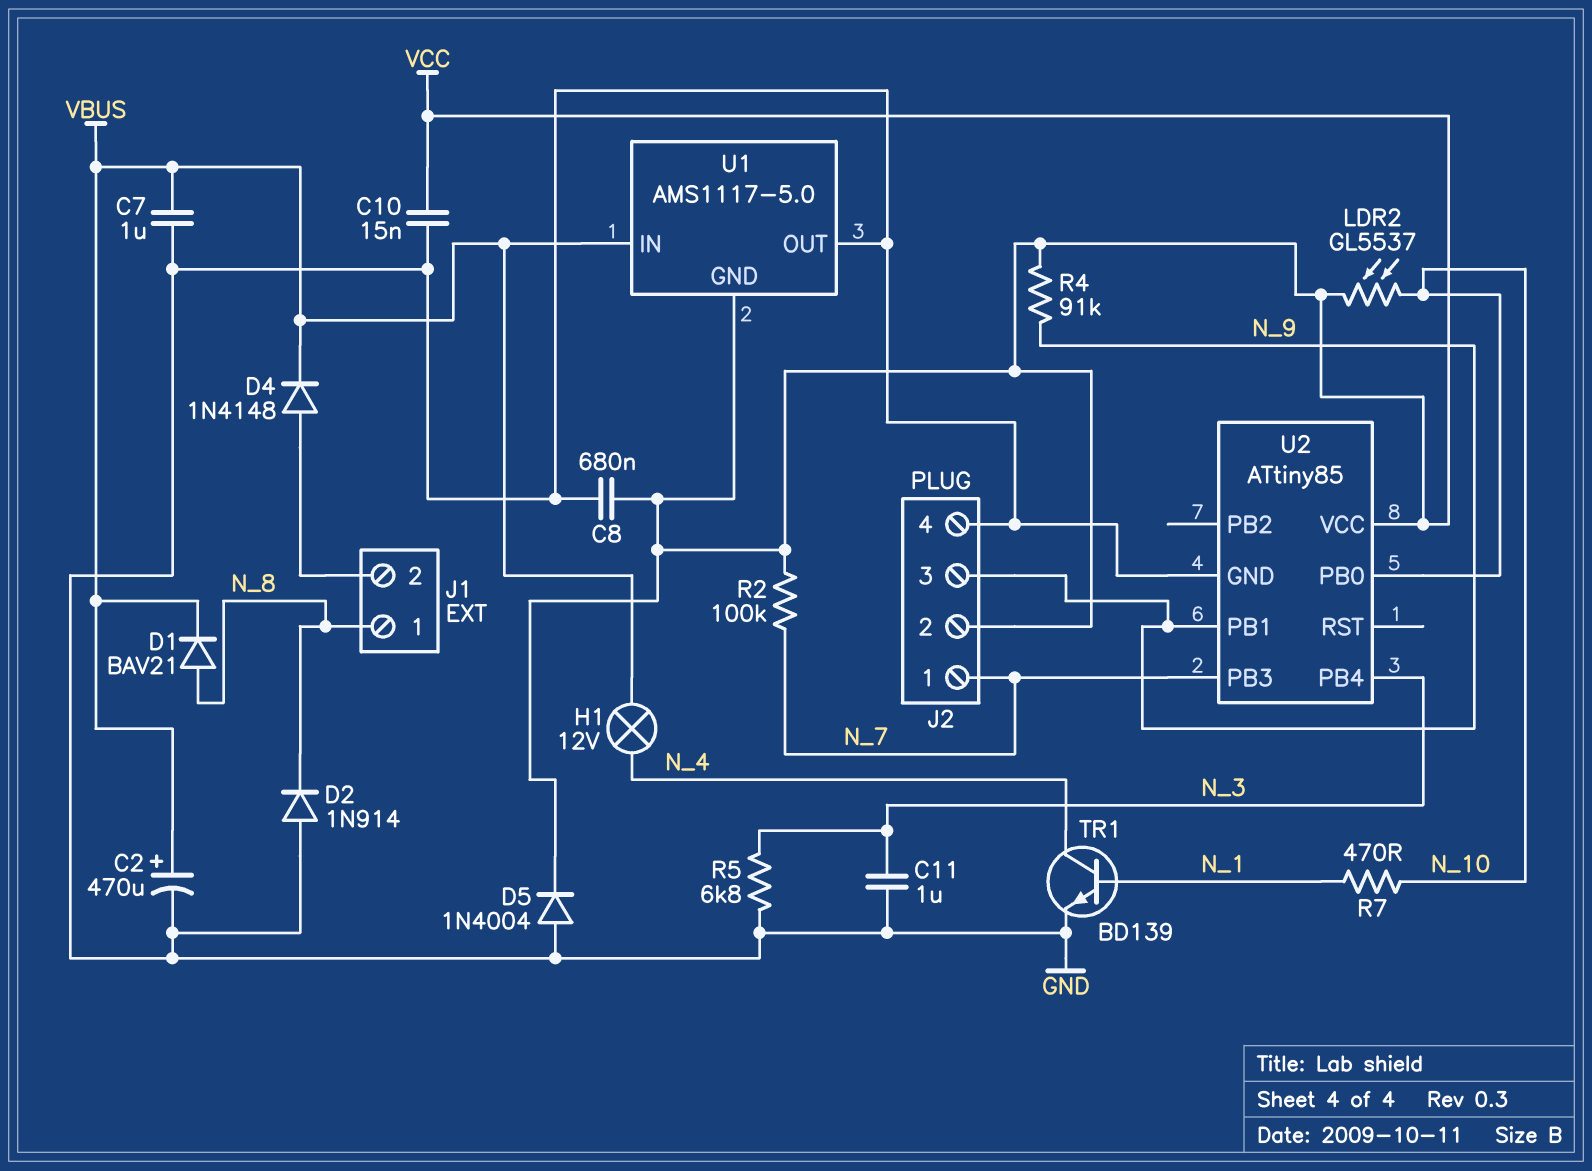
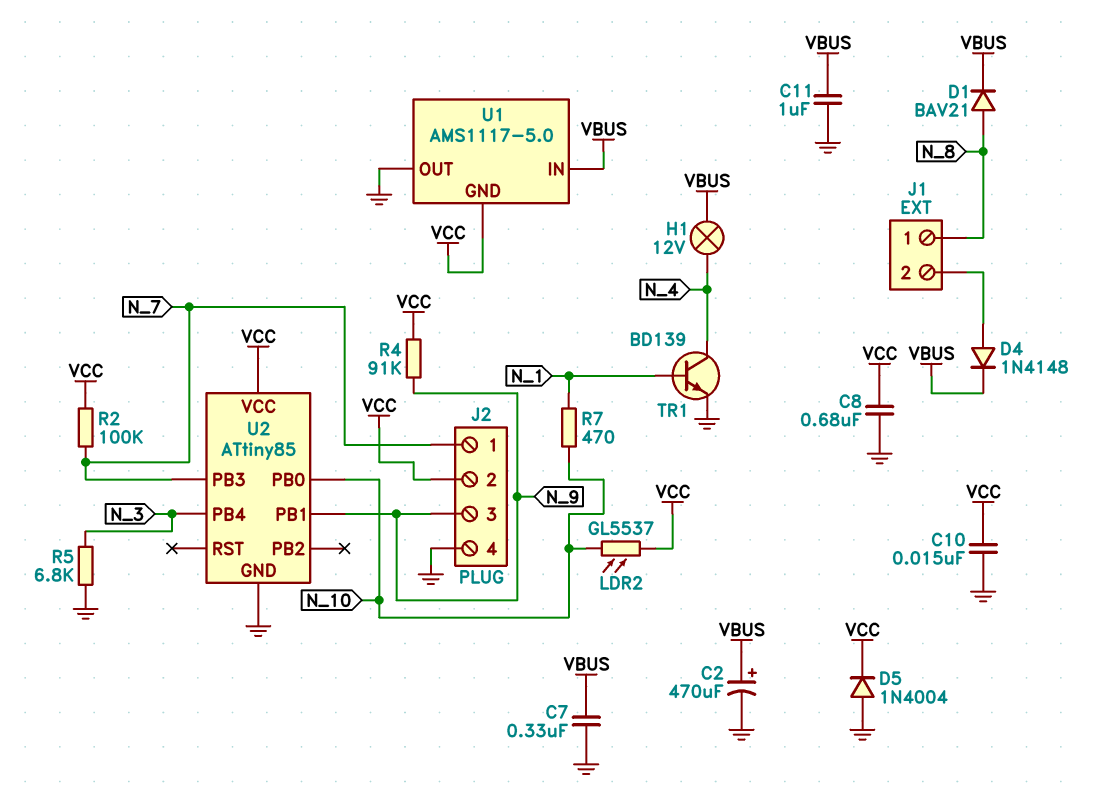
C7: 1uF (GND, VBUS) -> 330nF (GND, VBUS)
C11: 1uF (GND, N_3) -> 1uF (GND, VBUS)
D2: diode 1N914 (A GND, K N_8) -> none

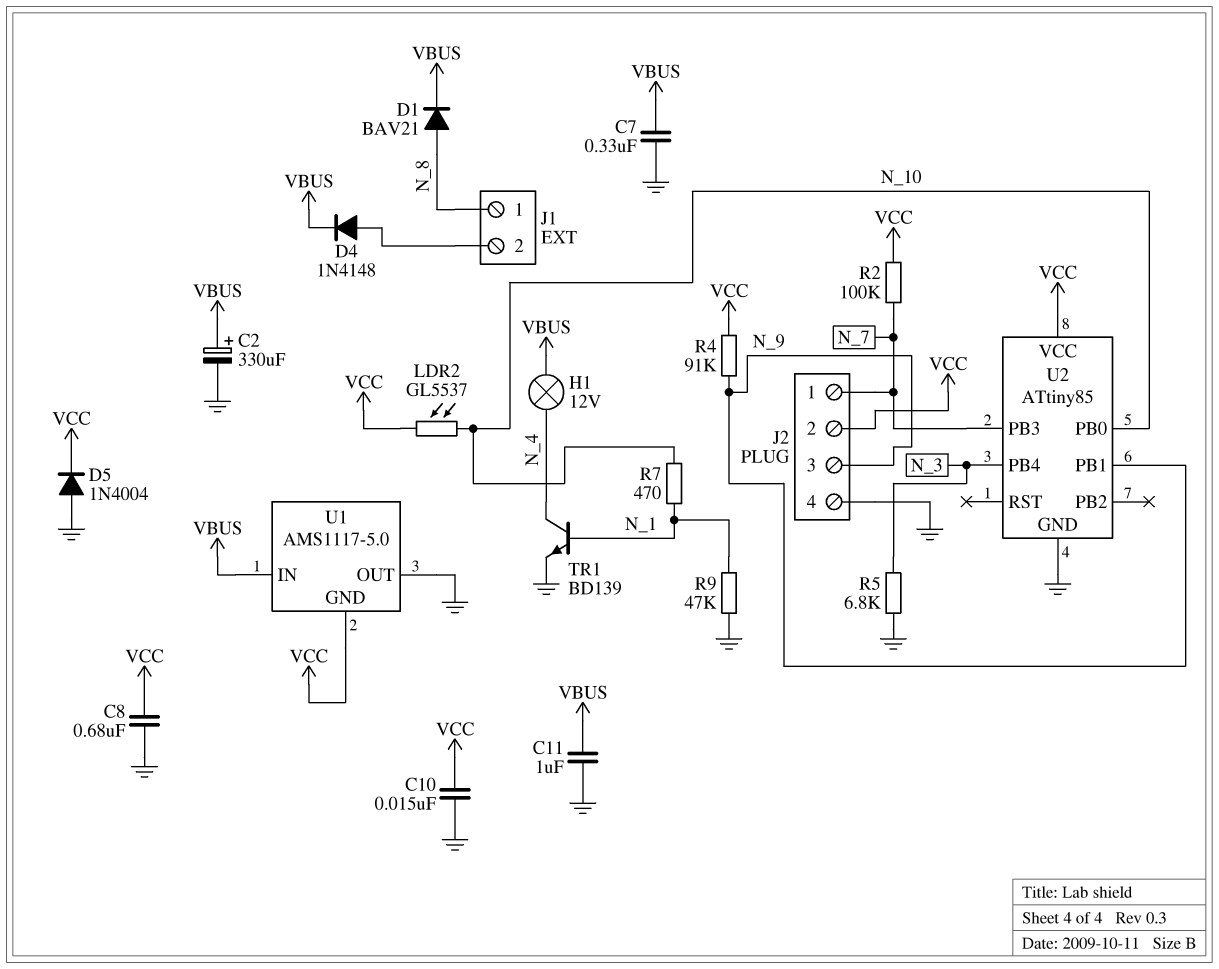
C2: 470uF (plus VBUS, minus GND) -> 330uF (plus VBUS, minus GND)
R9: none -> 47k (GND, N_1)

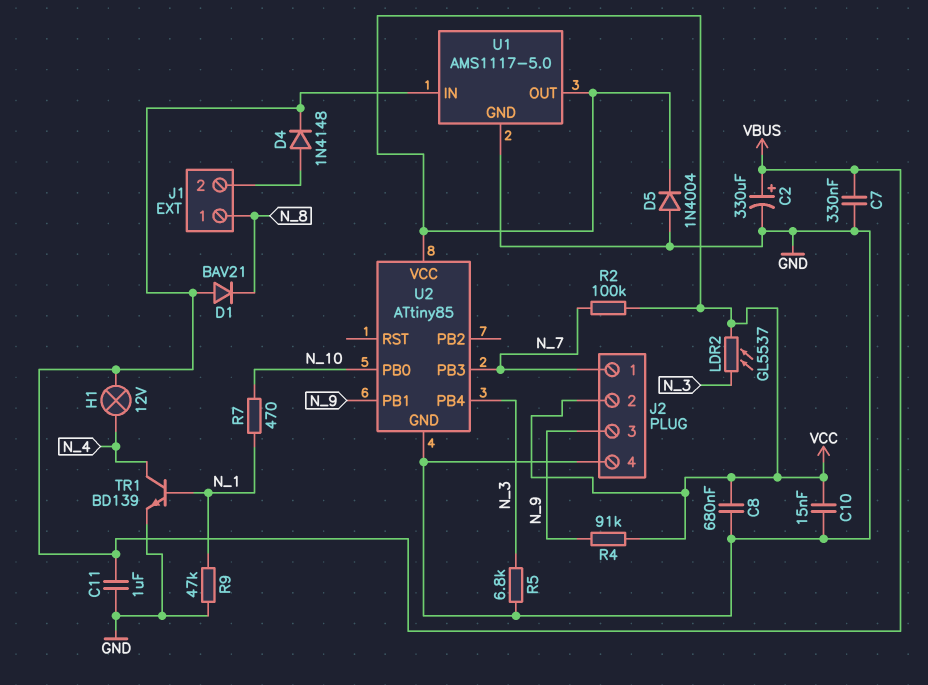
D1: diode BAV21 (A N_8, K VBUS) -> diode BAV21 (A VBUS, K N_8)
LDR2: GL5537 (N_10, VCC) -> GL5537 (N_3, VCC)
U1 pin GND: VCC -> GND
U1 pin OUT: GND -> VCC

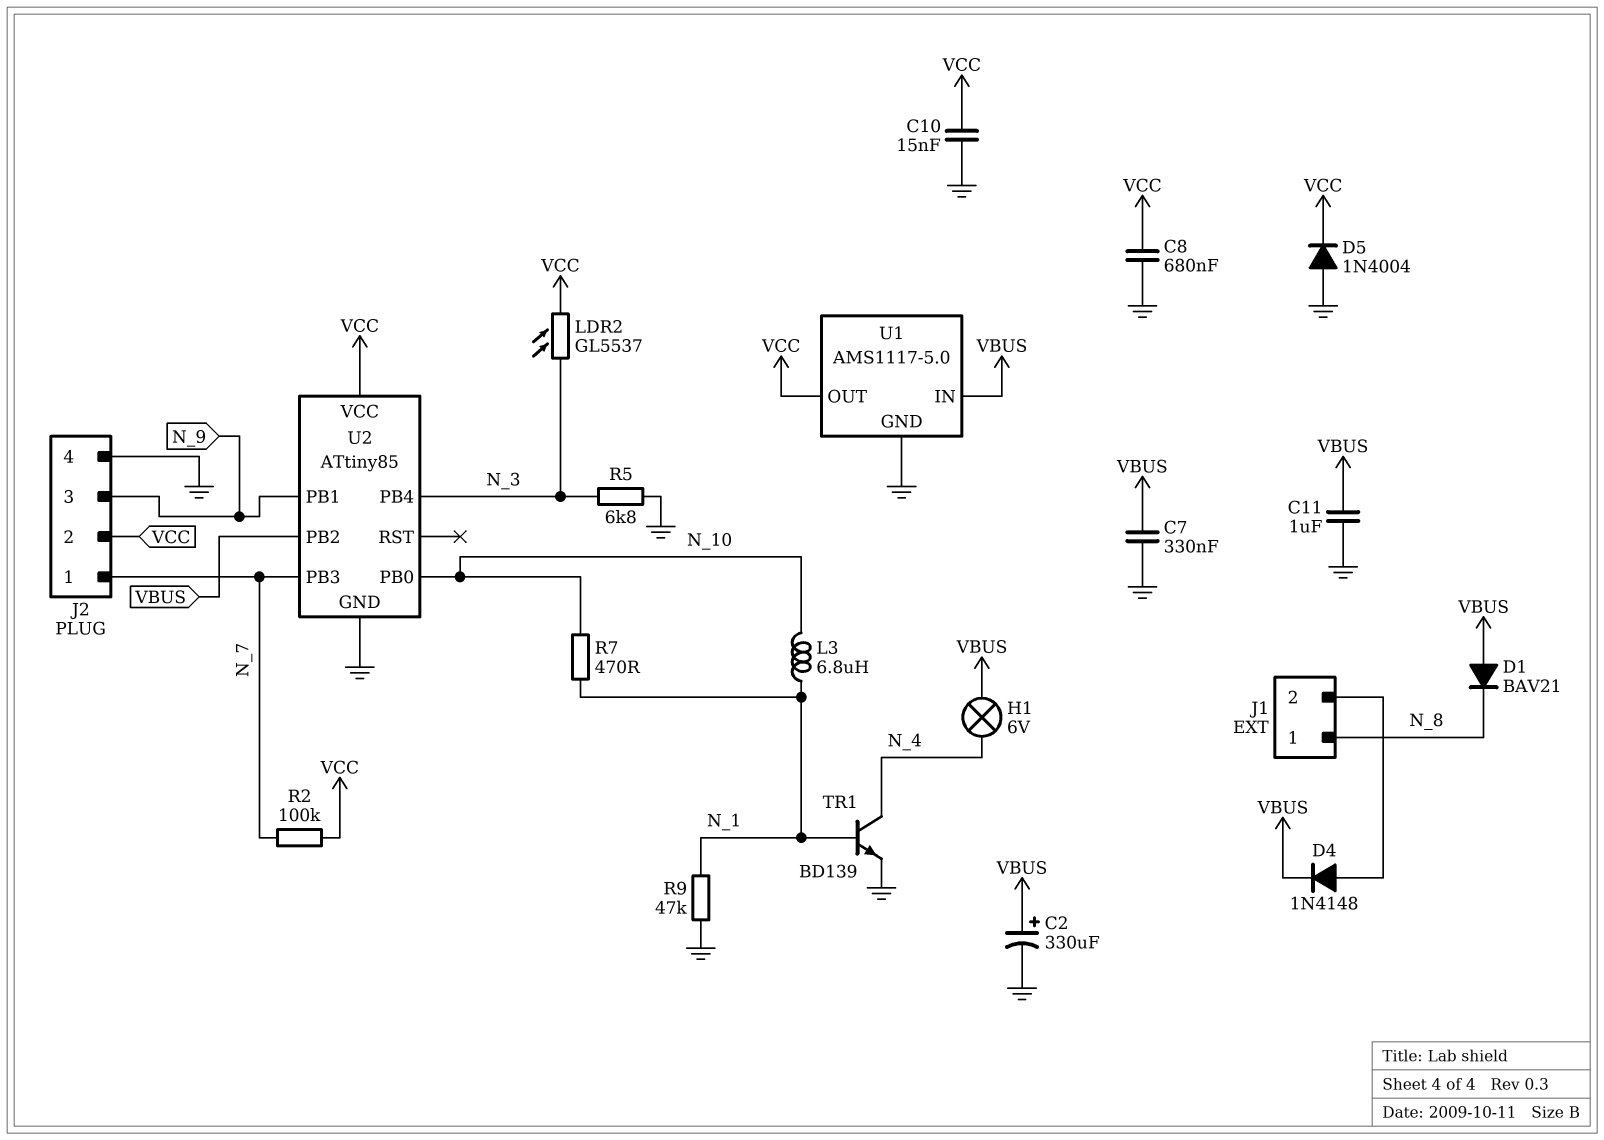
H1: lamp 12V (N_4, VBUS) -> lamp 6V (N_4, VBUS)
L3: none -> 6.8uH (N_1, N_10)
R4: 91k (N_9, VCC) -> none
U2 pin PB2: none -> VBUS

